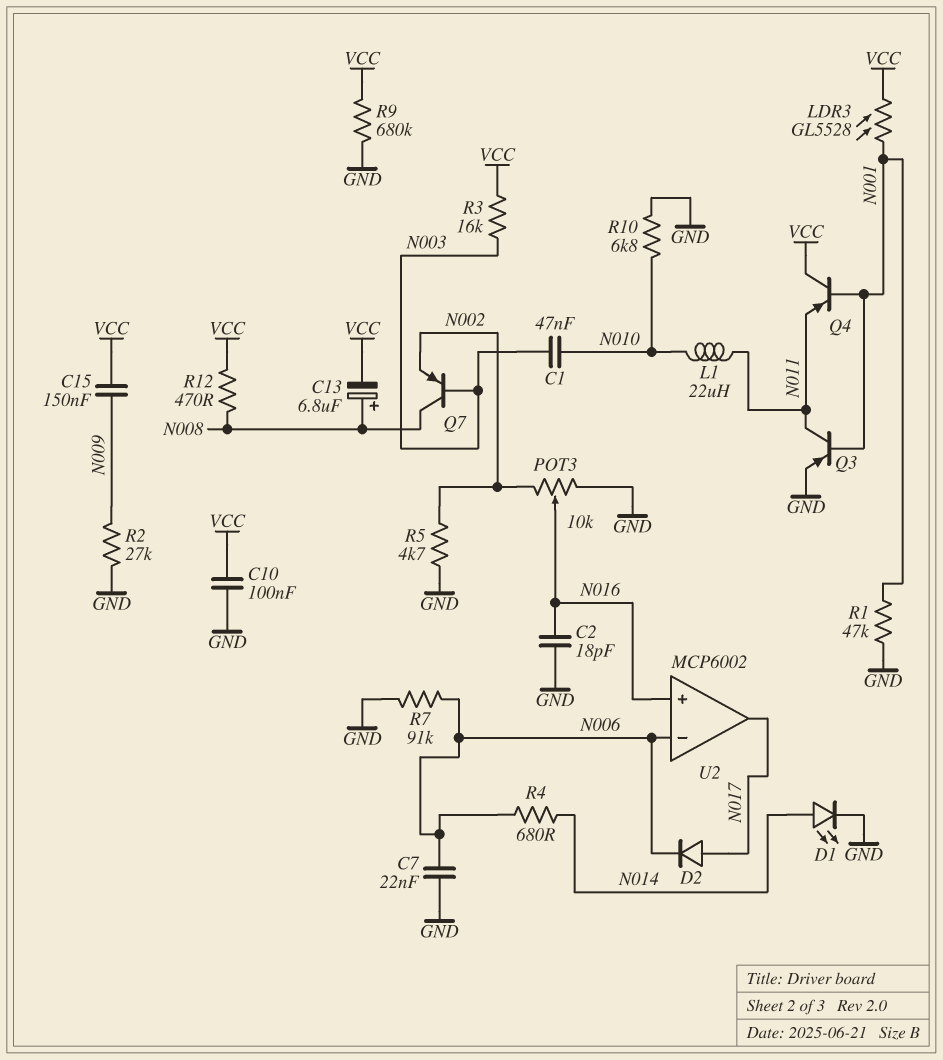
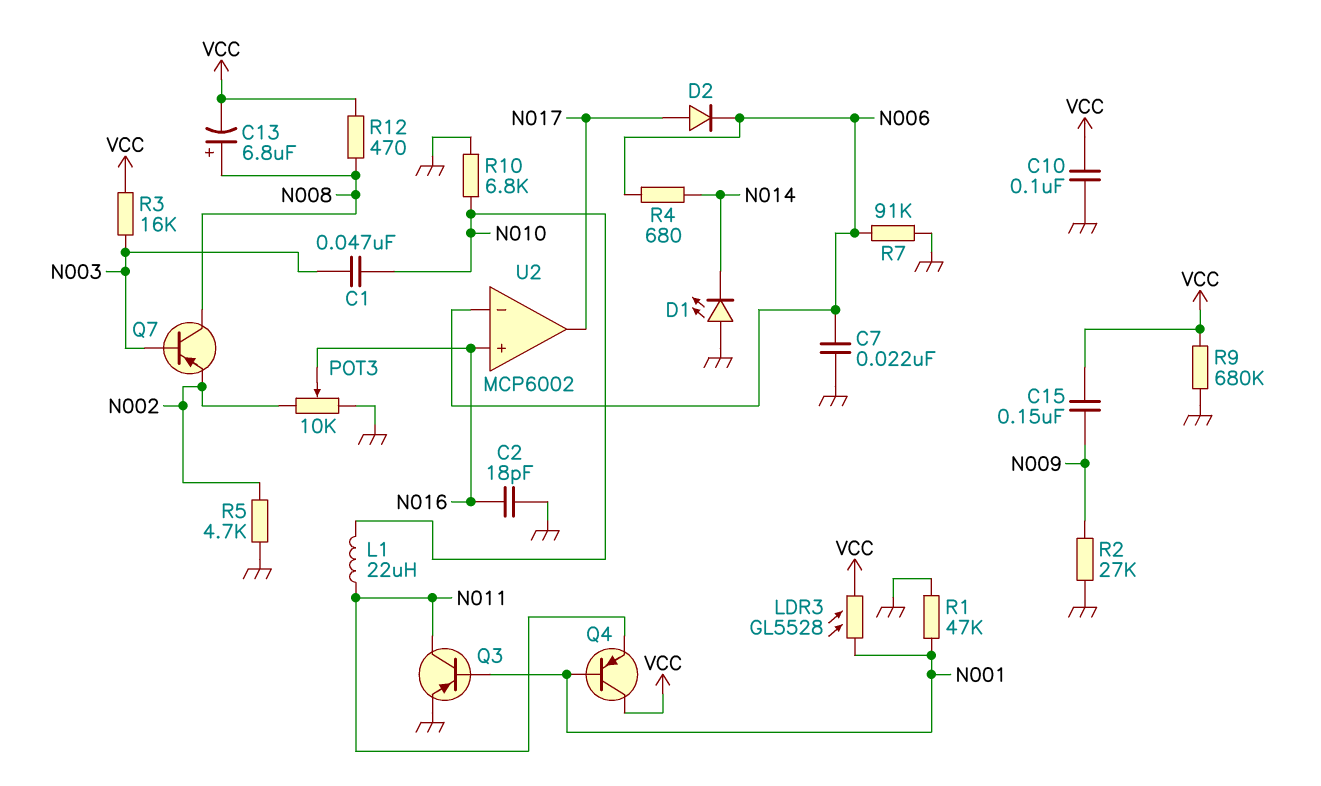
D1: LED (A N014, K GND) -> LED (A GND, K N014)

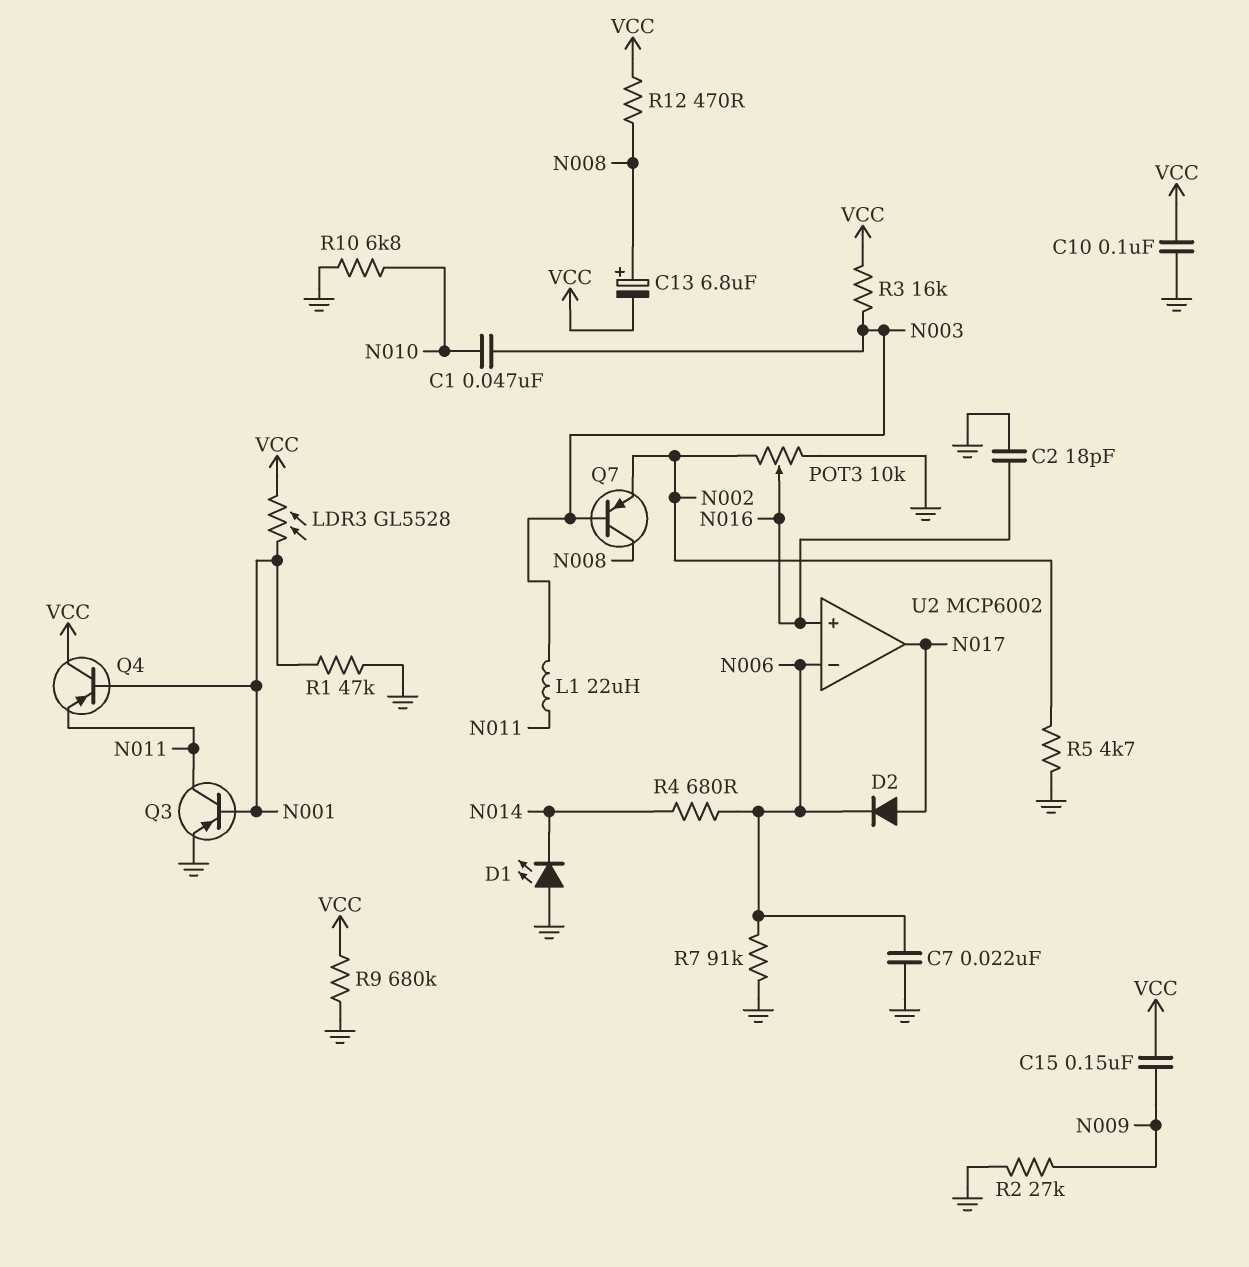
L1: 22uH (N010, N011) -> 22uH (N003, N011)

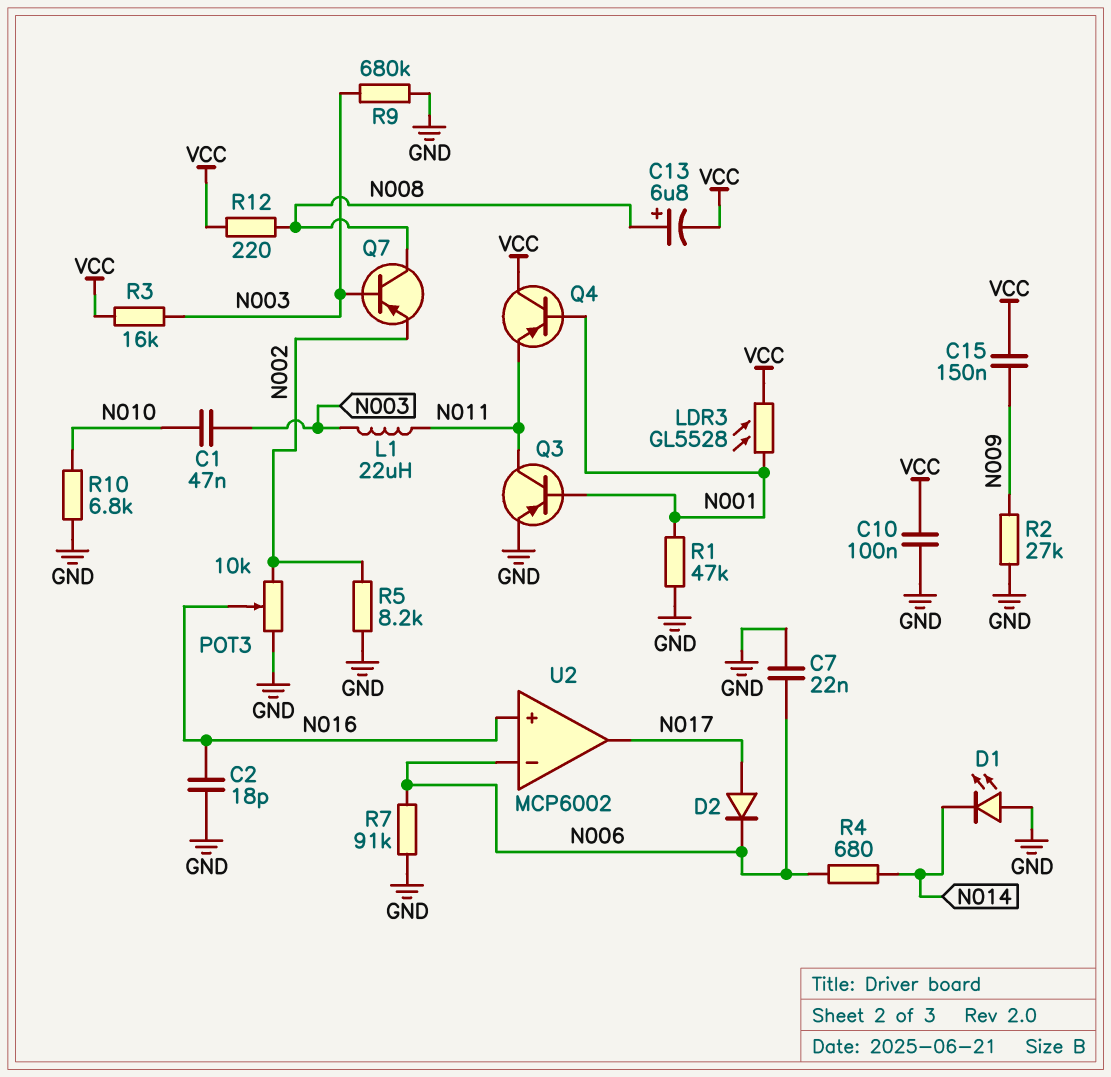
R5: 4.7k (GND, N002) -> 8.2k (GND, N002)
R9: 680k (GND, VCC) -> 680k (GND, N003)
R12: 470 (N008, VCC) -> 220 (N008, VCC)

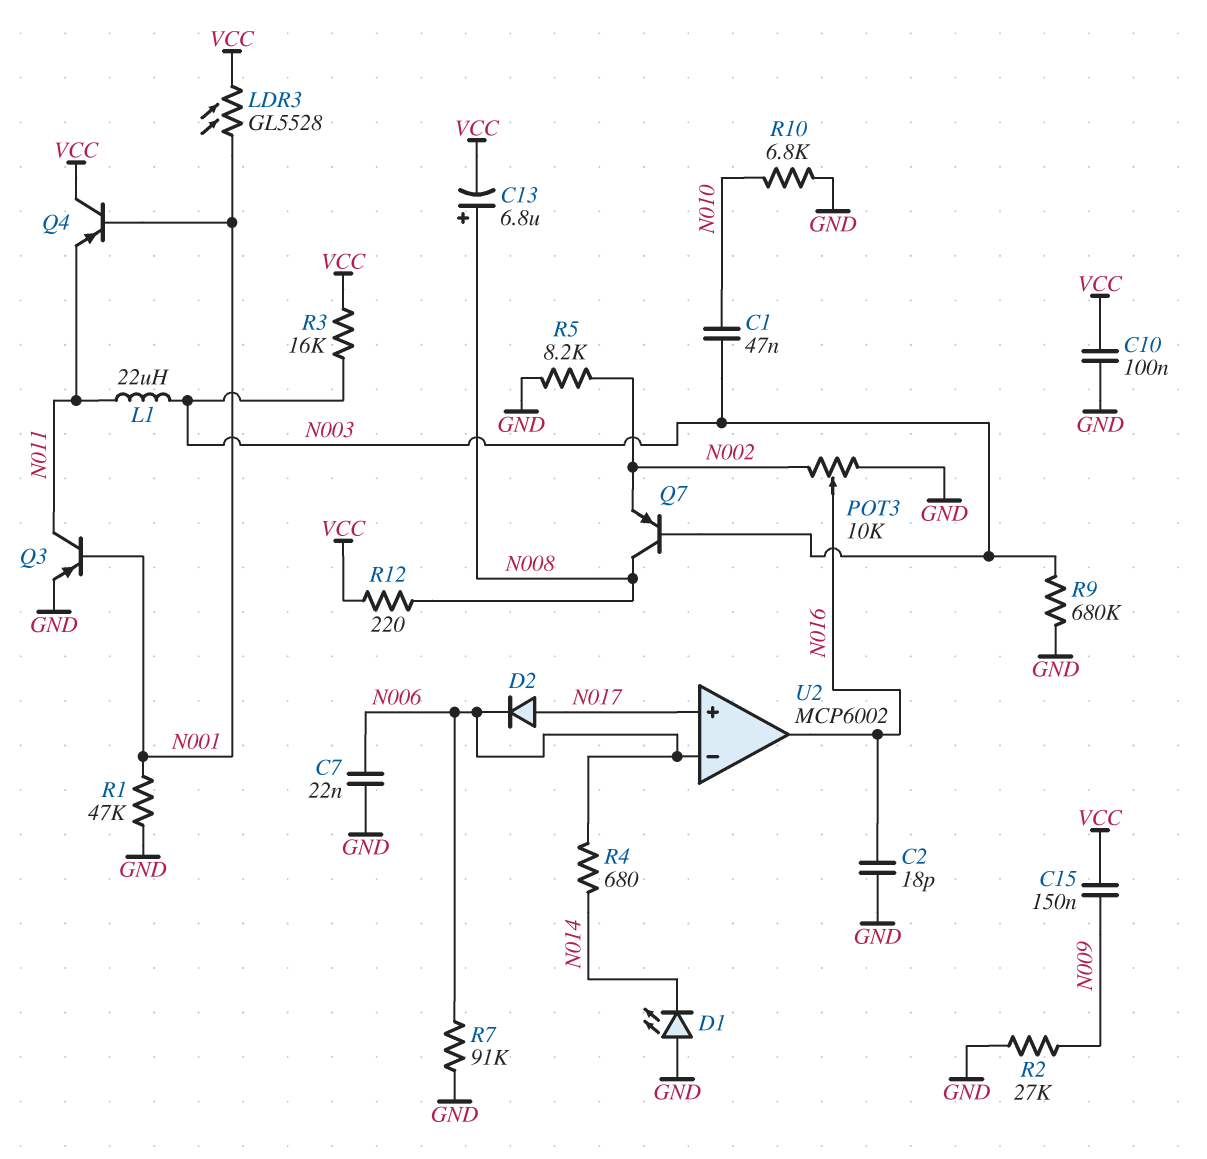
U2 pin in+: N016 -> N017
U2 pin out: N017 -> N016

